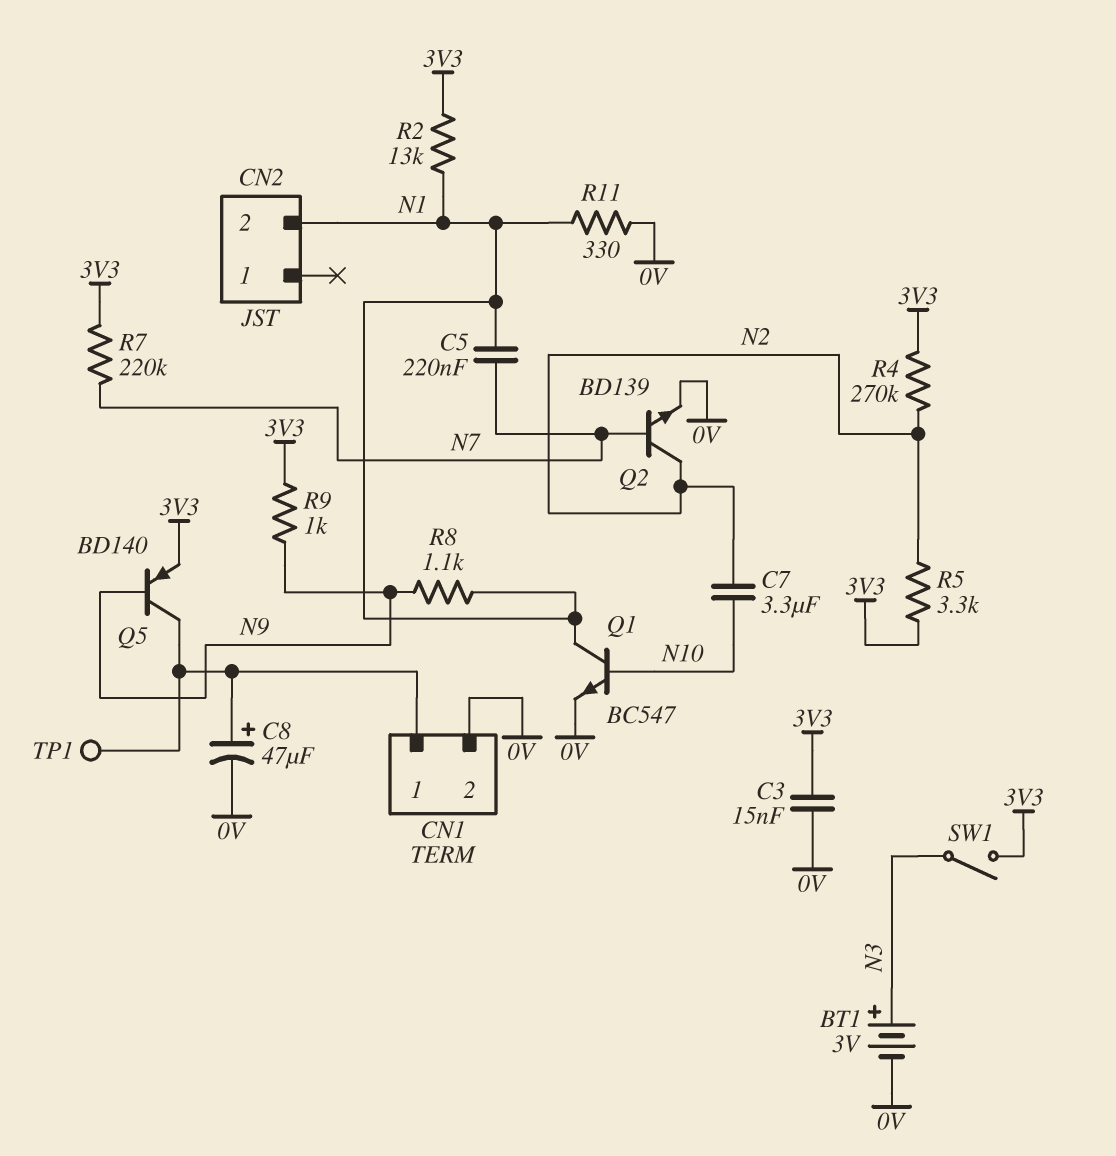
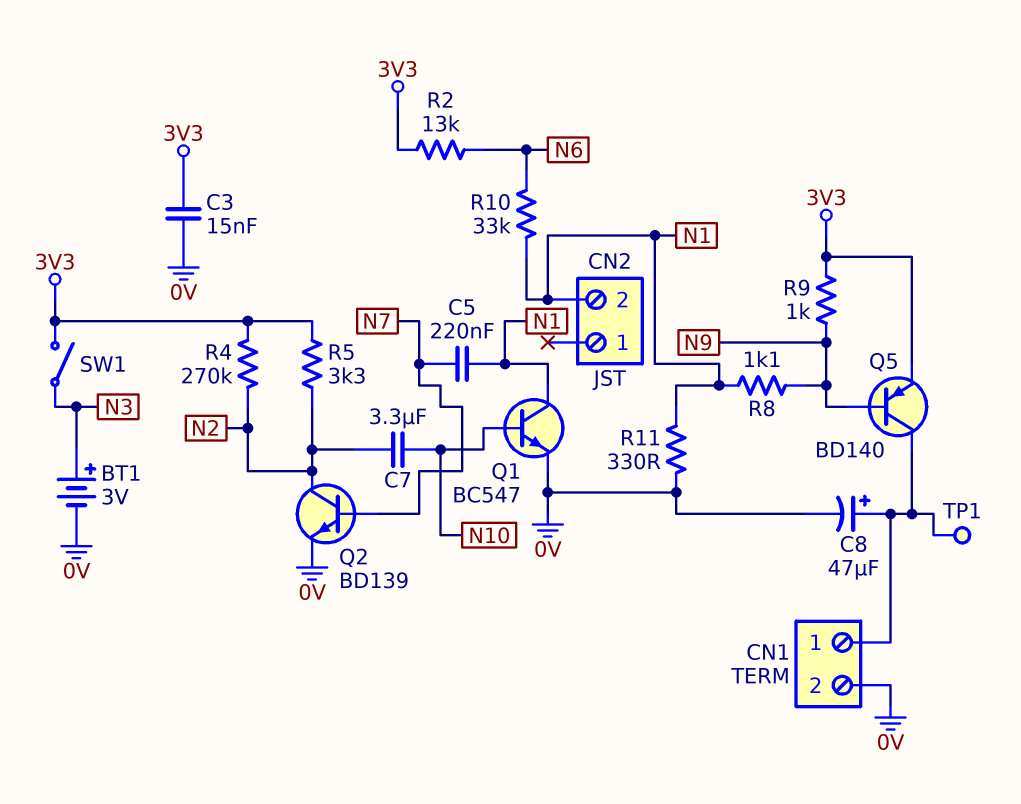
R2: 13k (3V3, N1) -> 13k (3V3, N6)
R7: 220k (3V3, N7) -> none
R10: none -> 33k (N1, N6)

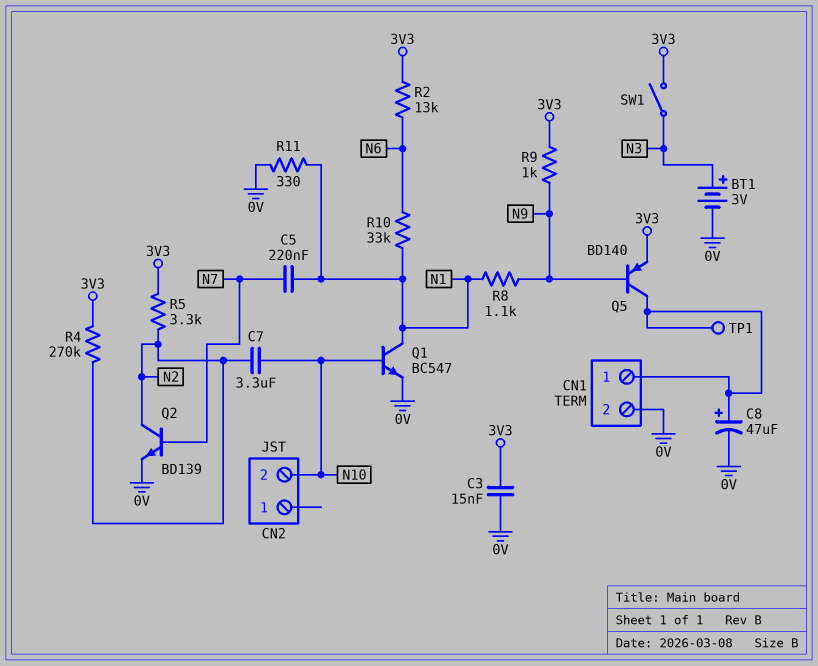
CN2 pin 2: N1 -> N10

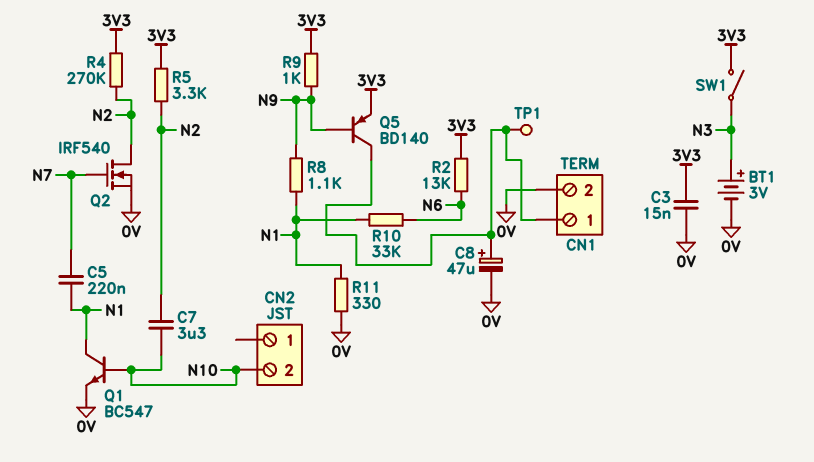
Q2: NPN BD139 (B N7, C N2, E 0V) -> NMOS IRF540 (G N7, D N2, S 0V)

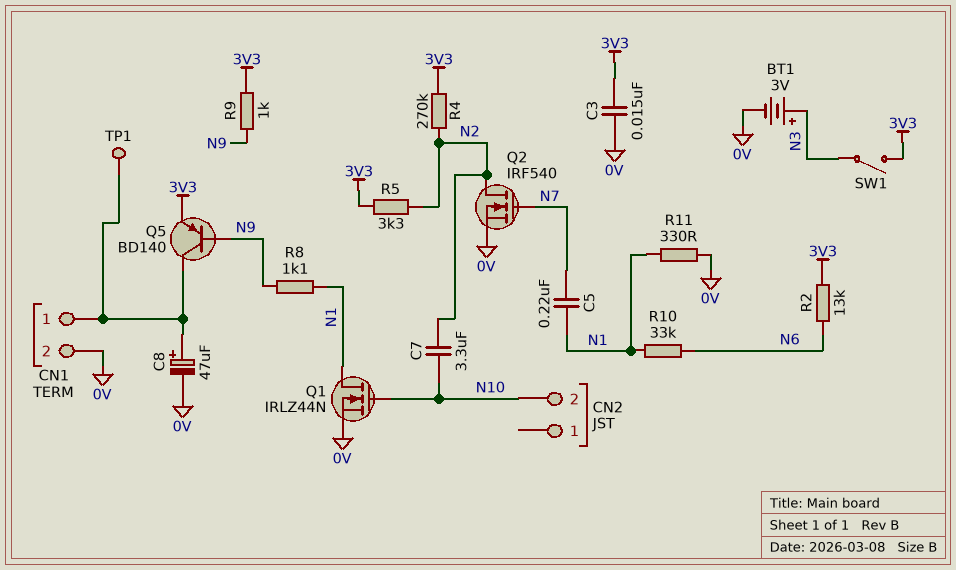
Q1: NPN BC547 (B N10, C N1, E 0V) -> NMOS IRLZ44N (G N10, D N1, S 0V)

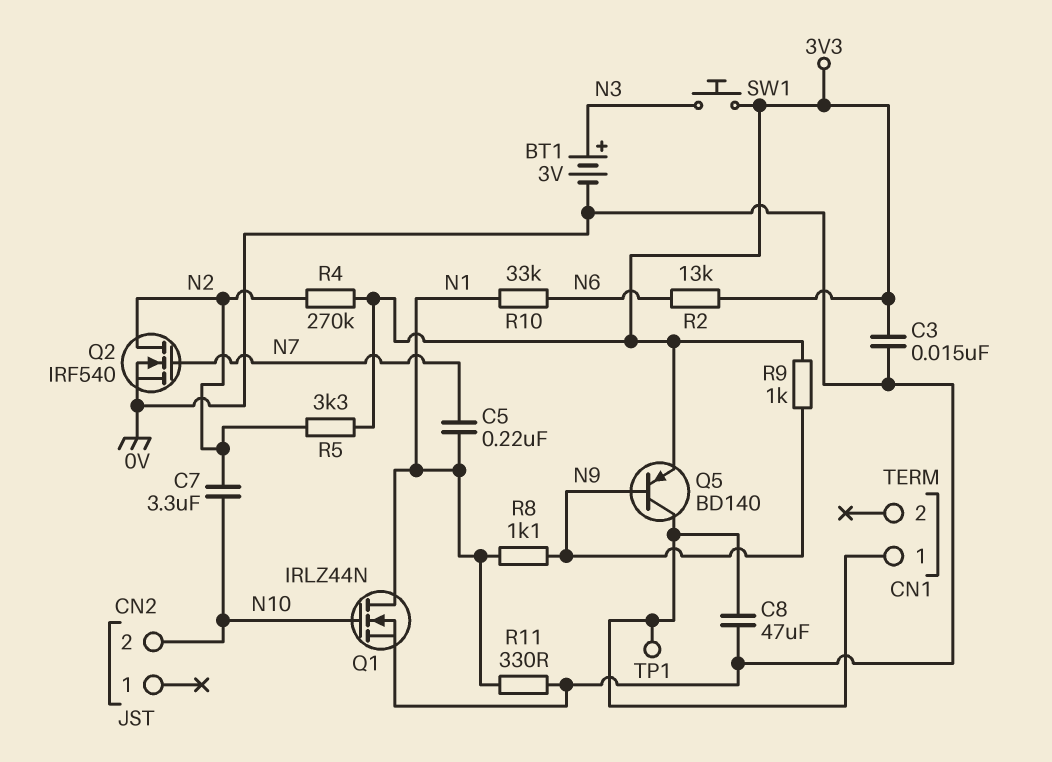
C8: 47uF (plus CN1/1, minus 0V) -> 47uF (0V, CN1/1)
CN1 pin 2: 0V -> none
SW1: switch (3V3, N3) -> button (3V3, N3)

